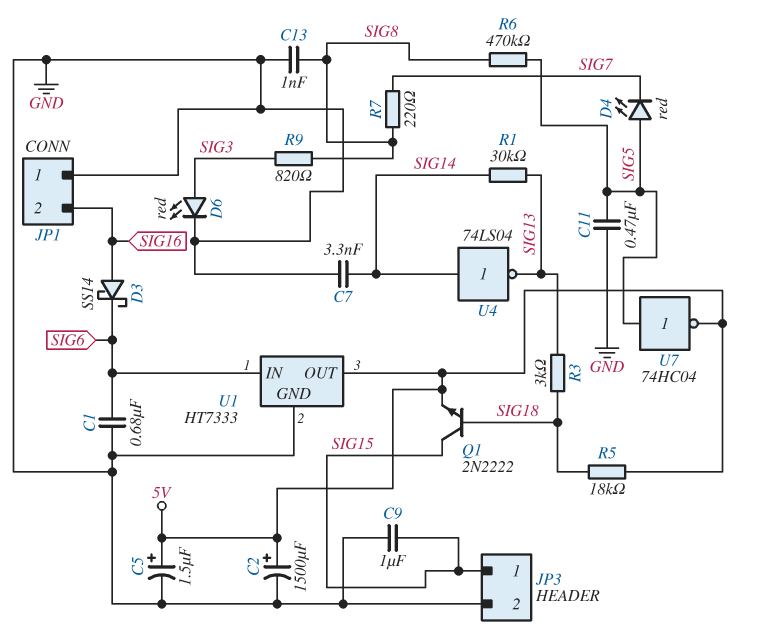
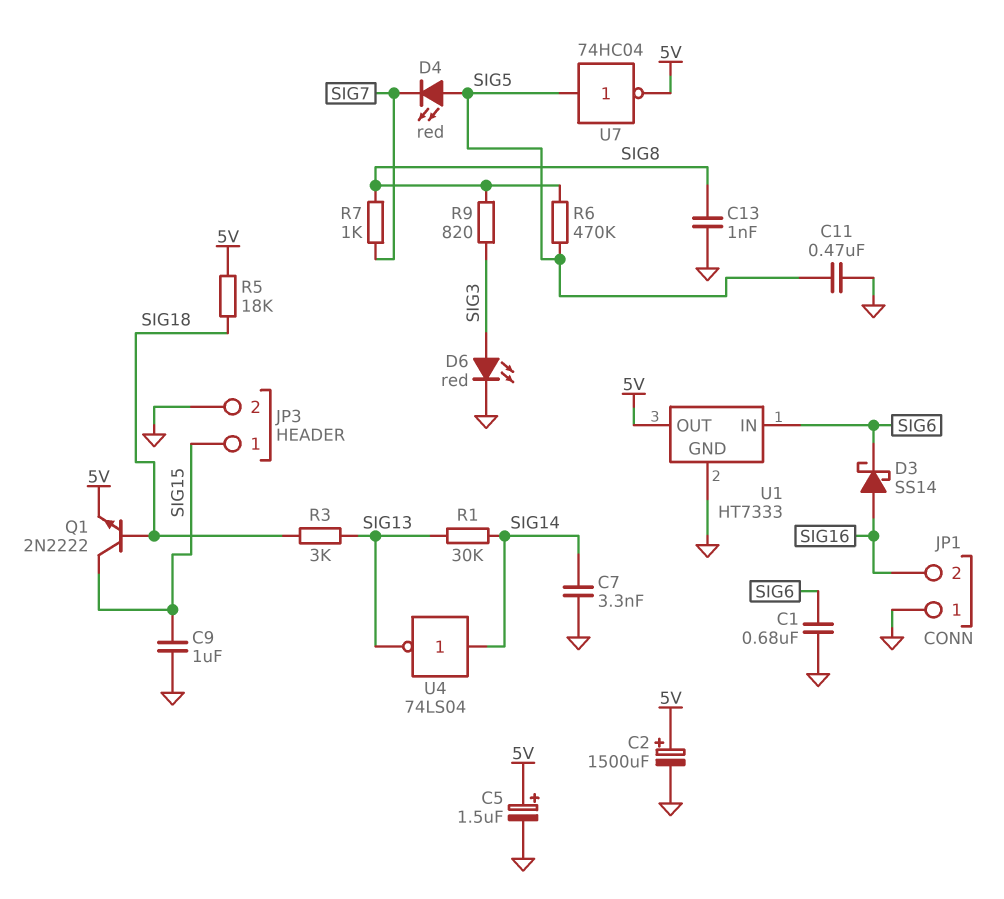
R7: 220 (SIG7, SIG8) -> 1k (SIG7, SIG8)

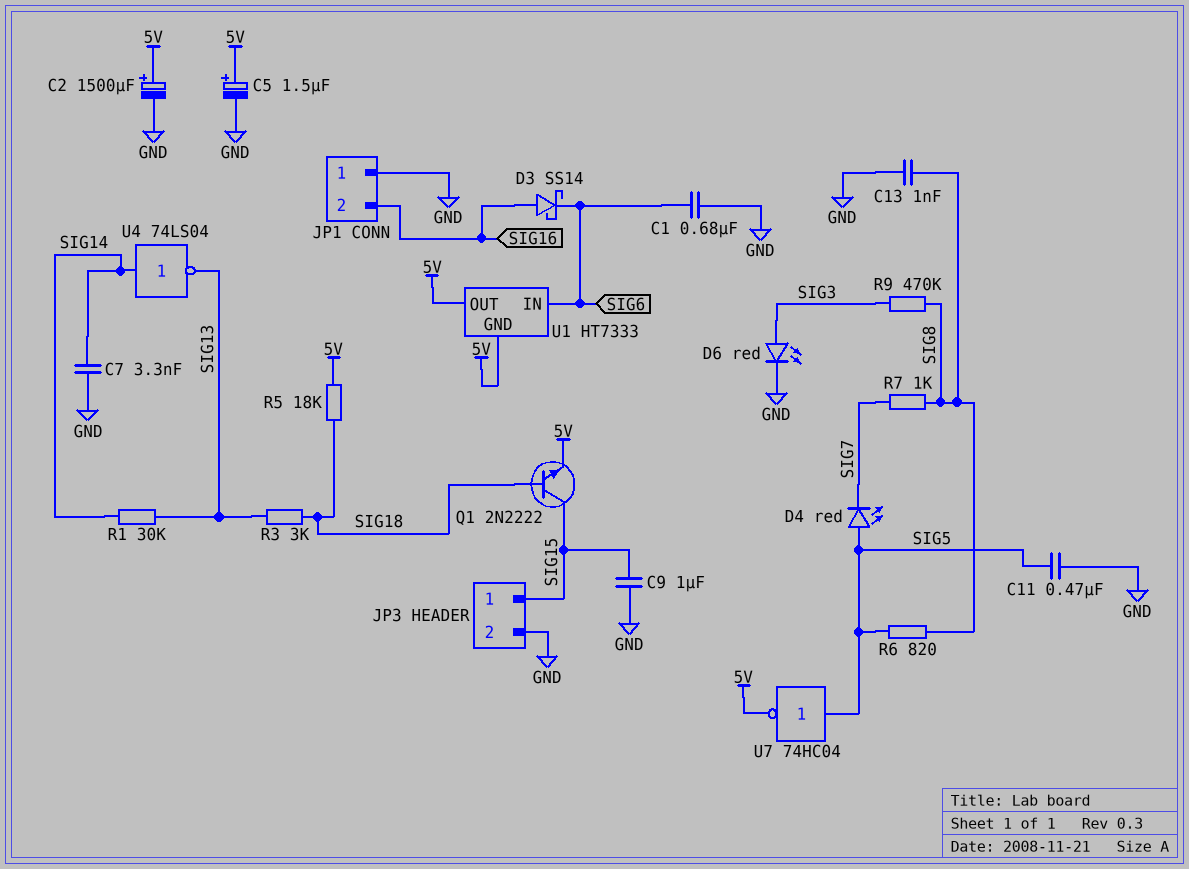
R6: 470k (SIG5, SIG8) -> 820 (SIG5, SIG8)
R9: 820 (SIG3, SIG8) -> 470k (SIG3, SIG8)
U1 pin GND: GND -> 5V

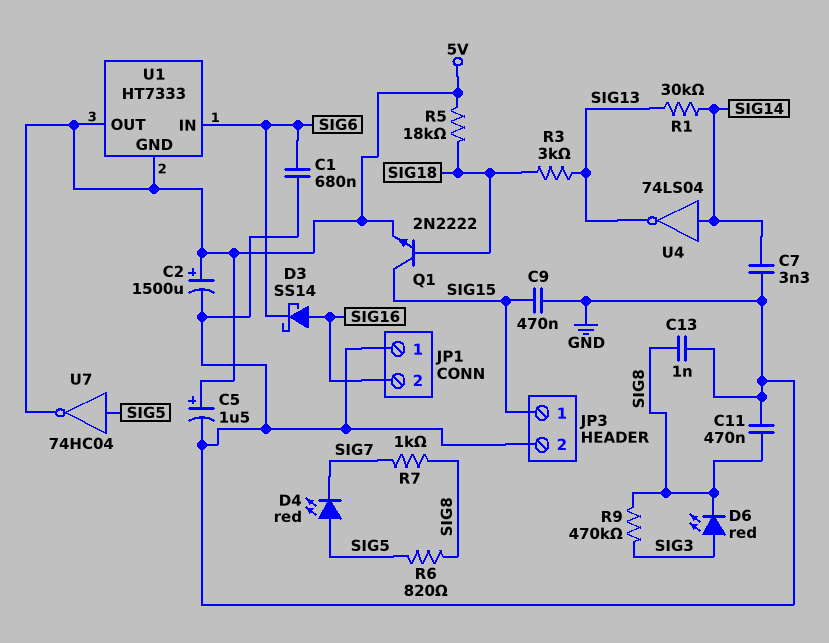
C9: 1uF (GND, SIG15) -> 470nF (GND, SIG15)
C11: 470nF (GND, SIG5) -> 470nF (GND, SIG8)
D6: LED red (A SIG3, K GND) -> LED red (A SIG3, K SIG8)

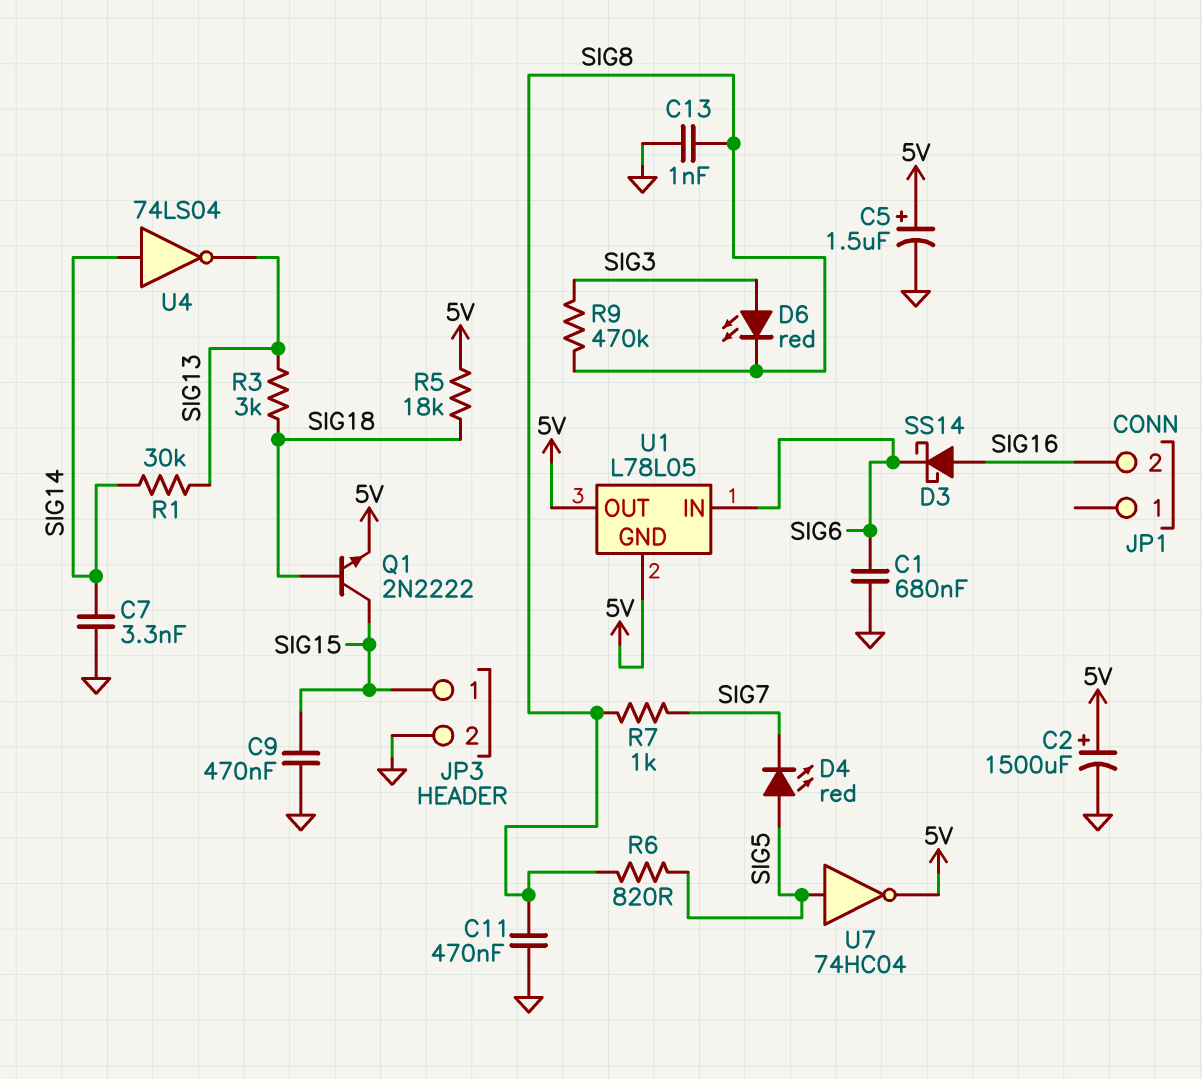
JP1 pin 1: GND -> none
U1: HT7333 -> L78L05

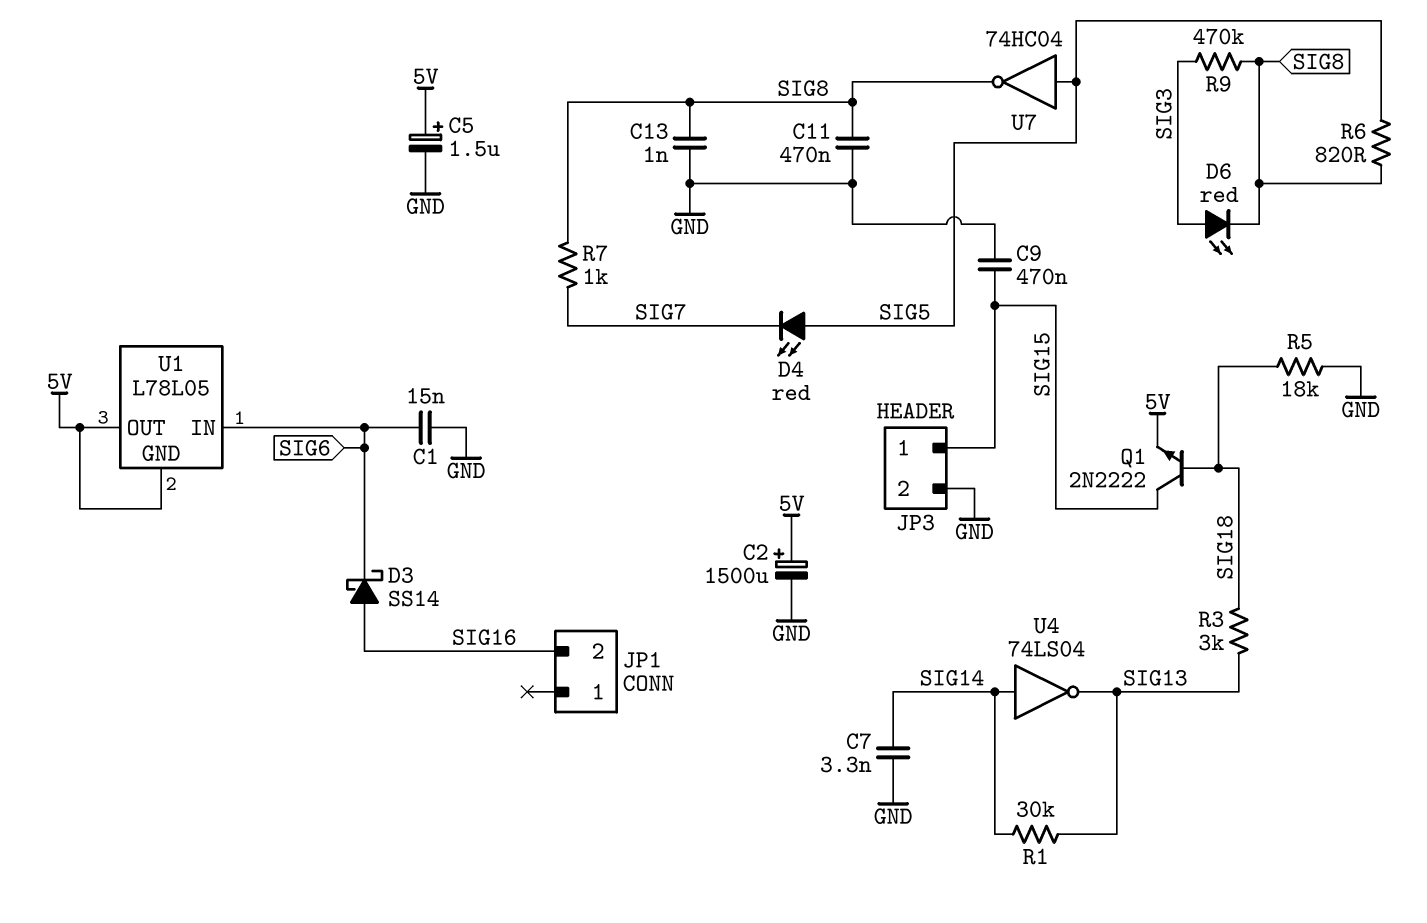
C1: 680nF (GND, SIG6) -> 15nF (GND, SIG6)
R5: 18k (5V, SIG18) -> 18k (GND, SIG18)
U7: NOT 74HC04 (in SIG5, out 5V) -> NOT 74HC04 (in SIG5, out SIG8)

